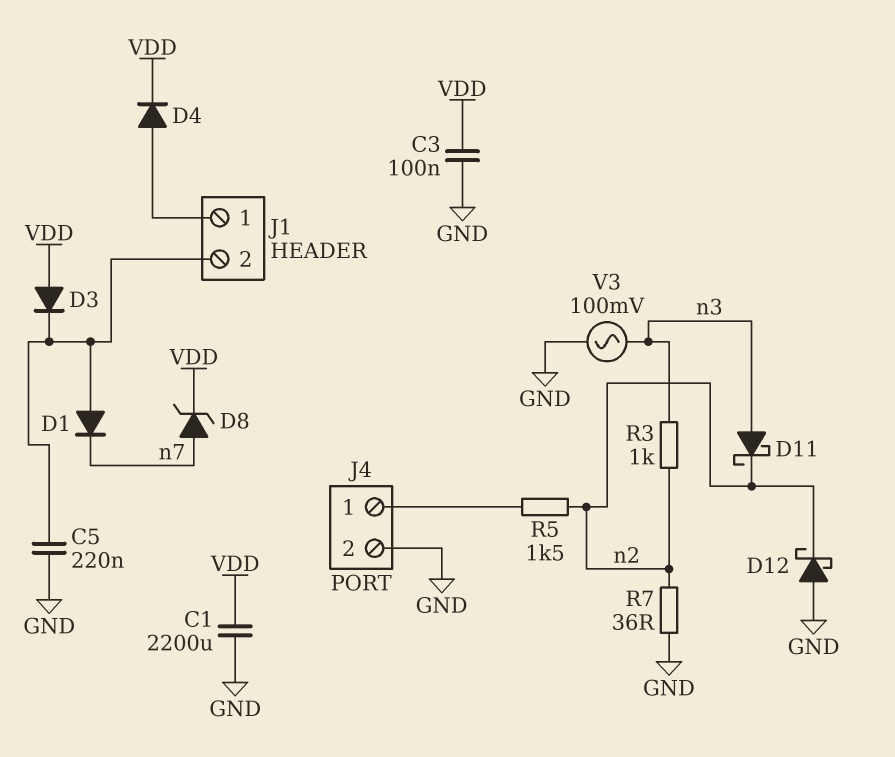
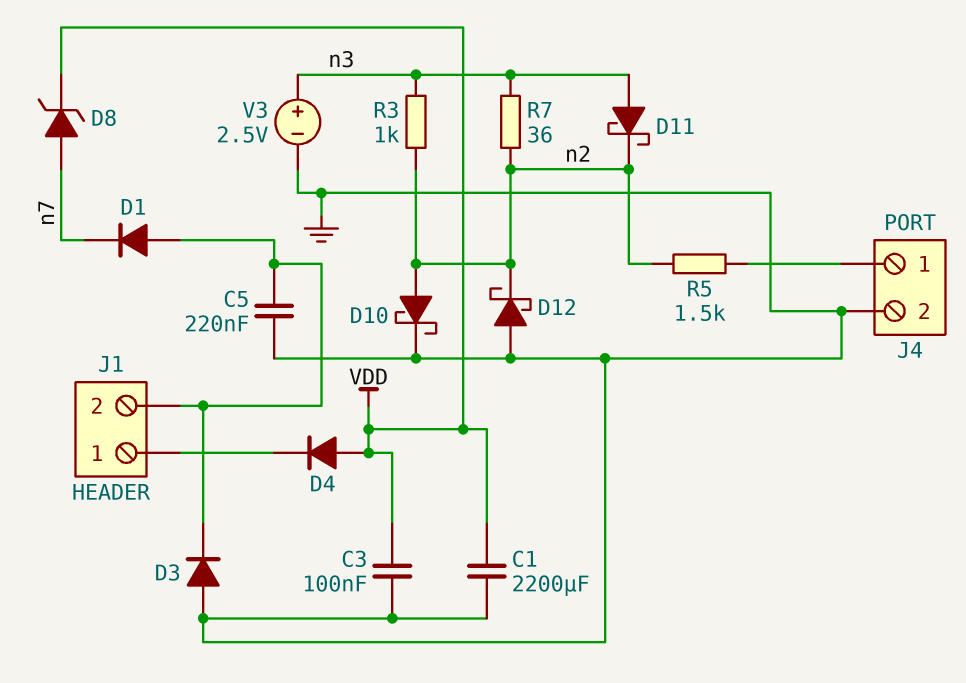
D3: diode (A VDD, K J1/2) -> diode (A GND, K J1/2)
D4: diode (A J1/1, K VDD) -> diode (A VDD, K J1/1)
D10: none -> schottky (A n2, K GND)
R7: 36 (GND, n2) -> 36 (n2, n3)
V3: AC 100mV (GND, n3) -> 2.5V (plus n3, minus GND)

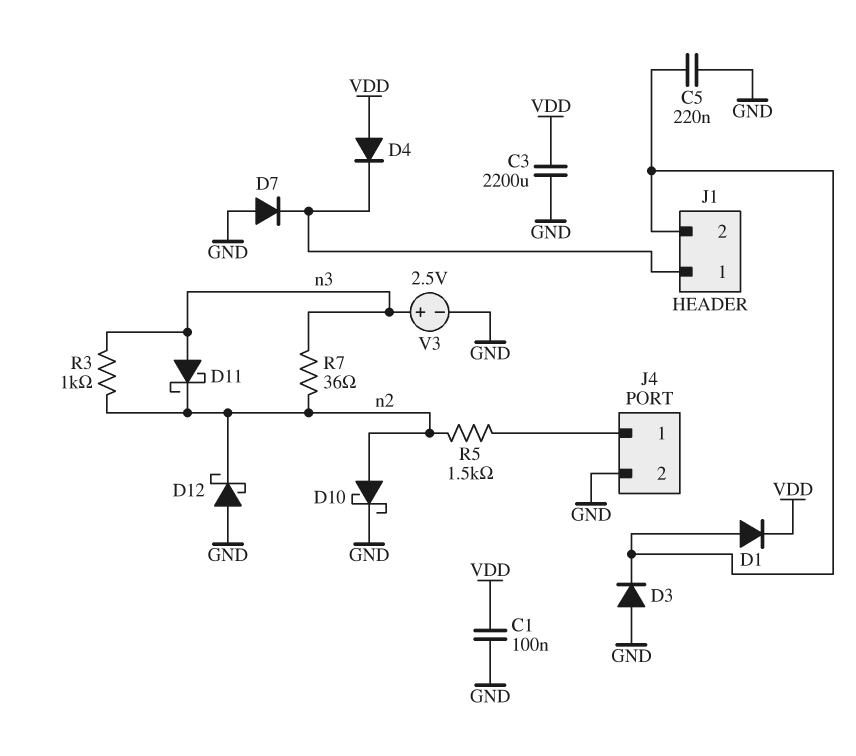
C1: 2200uF (GND, VDD) -> 100nF (GND, VDD)
C3: 100nF (GND, VDD) -> 2200uF (GND, VDD)
D1: diode (A J1/2, K n7) -> diode (A J1/2, K VDD)
D7: none -> diode (A GND, K J1/1)
D8: zener (A n7, K VDD) -> none

